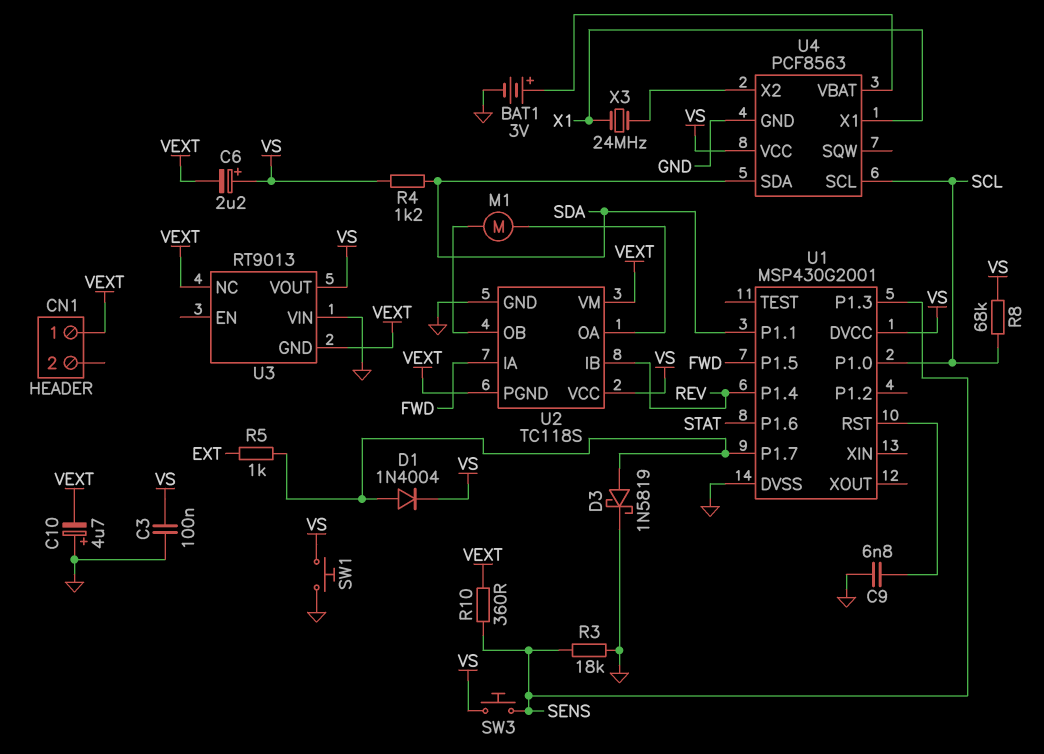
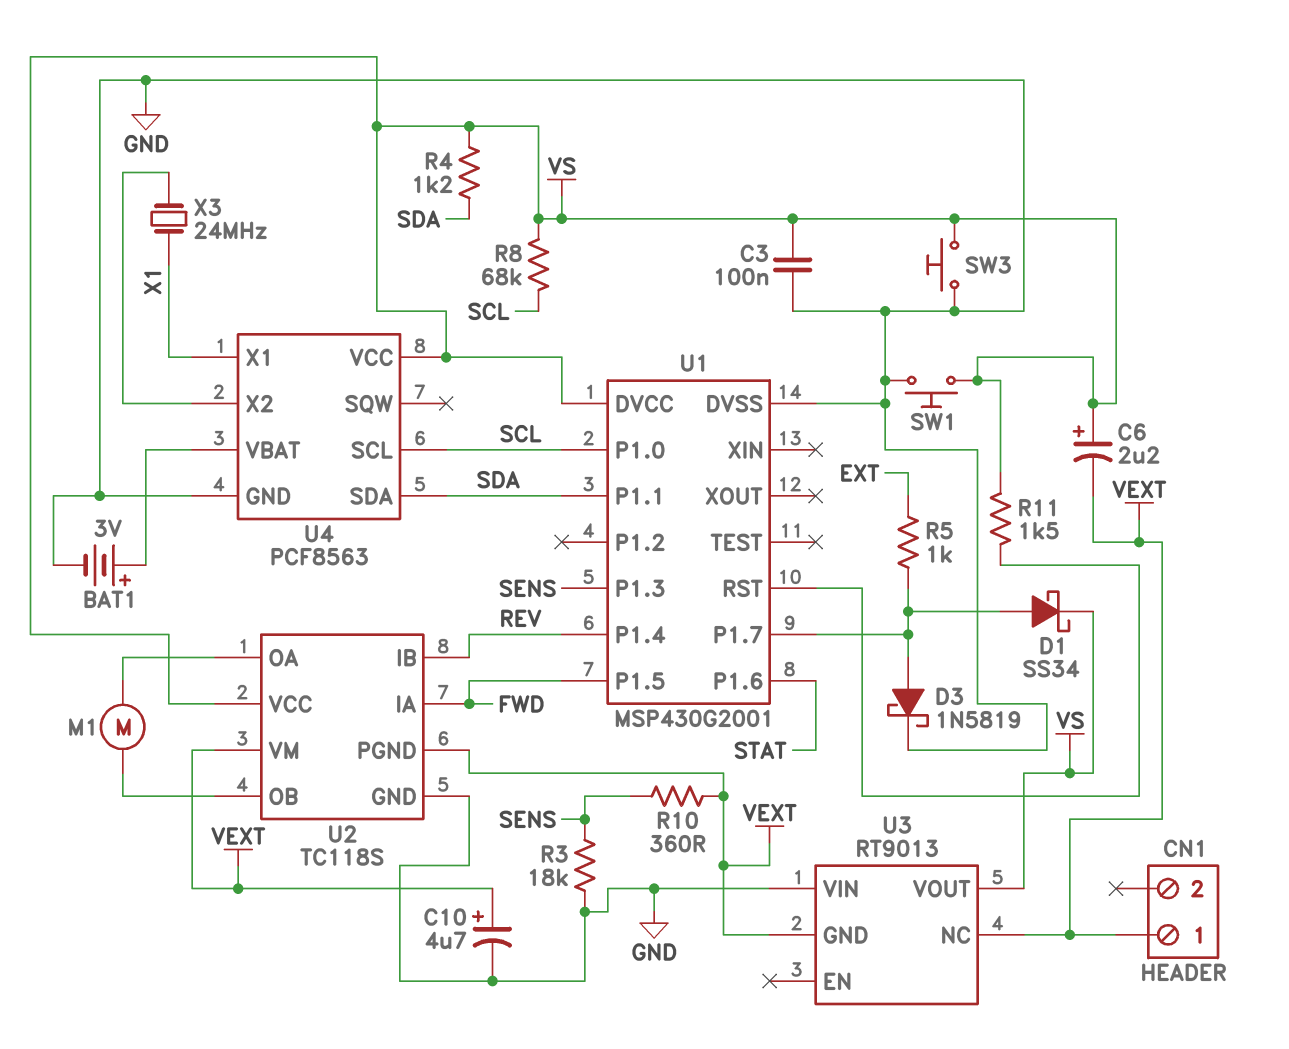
C9: 6.8nF (GND, U1/RST) -> none
C10: 4.7uF (plus GND, minus VEXT) -> 4.7uF (plus VEXT, minus GND)
D1: diode 1N4004 (A U1/P1.7, K VS) -> schottky SS34 (A U1/P1.7, K VS)
R11: none -> 1.5k (U1/RST, VS)
SW3: button (SENS, VS) -> button (GND, VS)

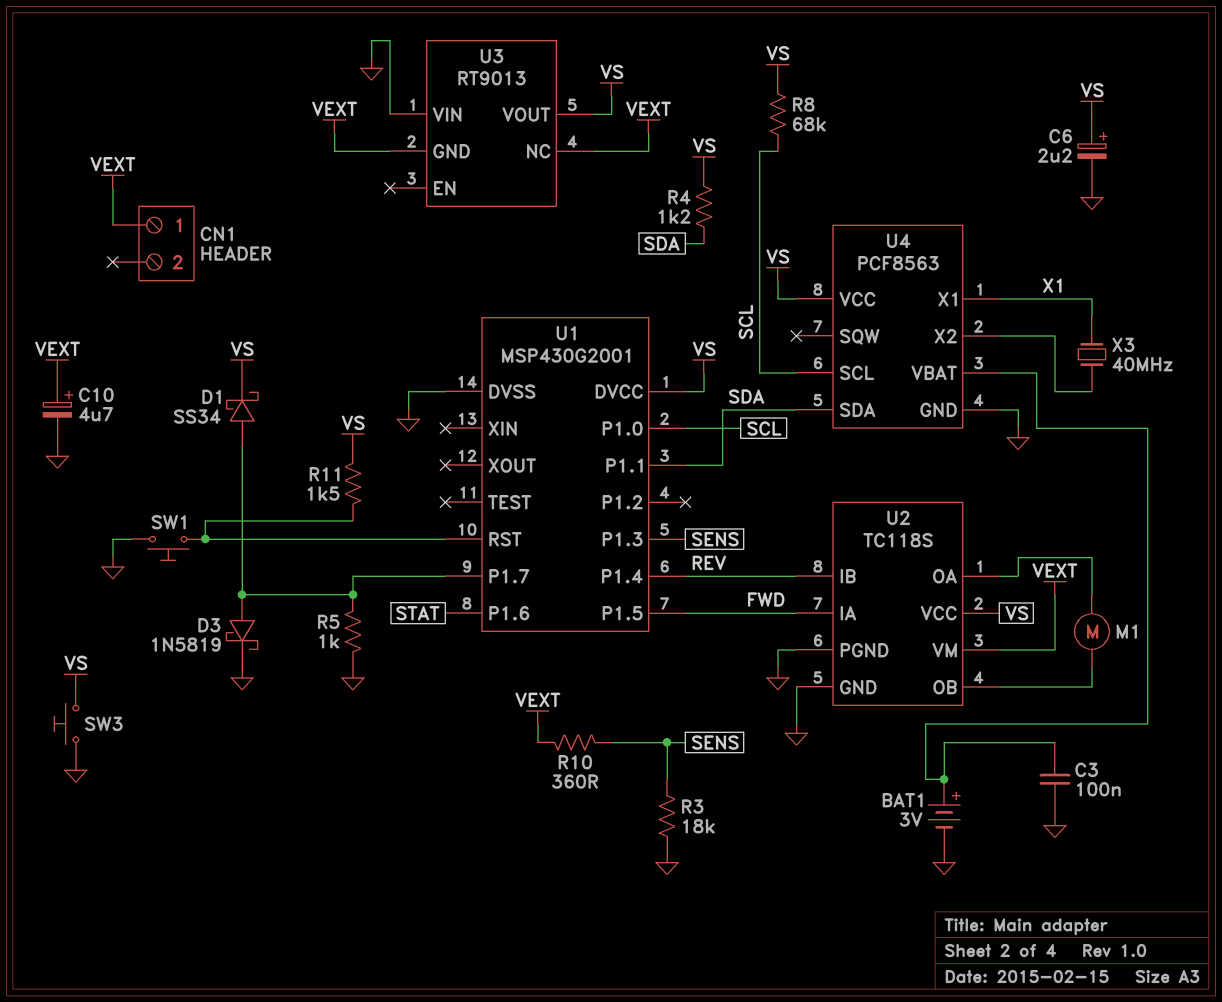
C3: 100nF (GND, VS) -> 100nF (GND, U4/VBAT)
C6: 2.2uF (plus VS, minus VEXT) -> 2.2uF (plus VS, minus GND)
R5: 1k (EXT, U1/P1.7) -> 1k (GND, U1/P1.7)
SW1: button (GND, VS) -> button (GND, U1/RST)
U2 pin PGND: VEXT -> GND
X3: 24MHz (U4/X2, X1) -> 40MHz (U4/X2, X1)

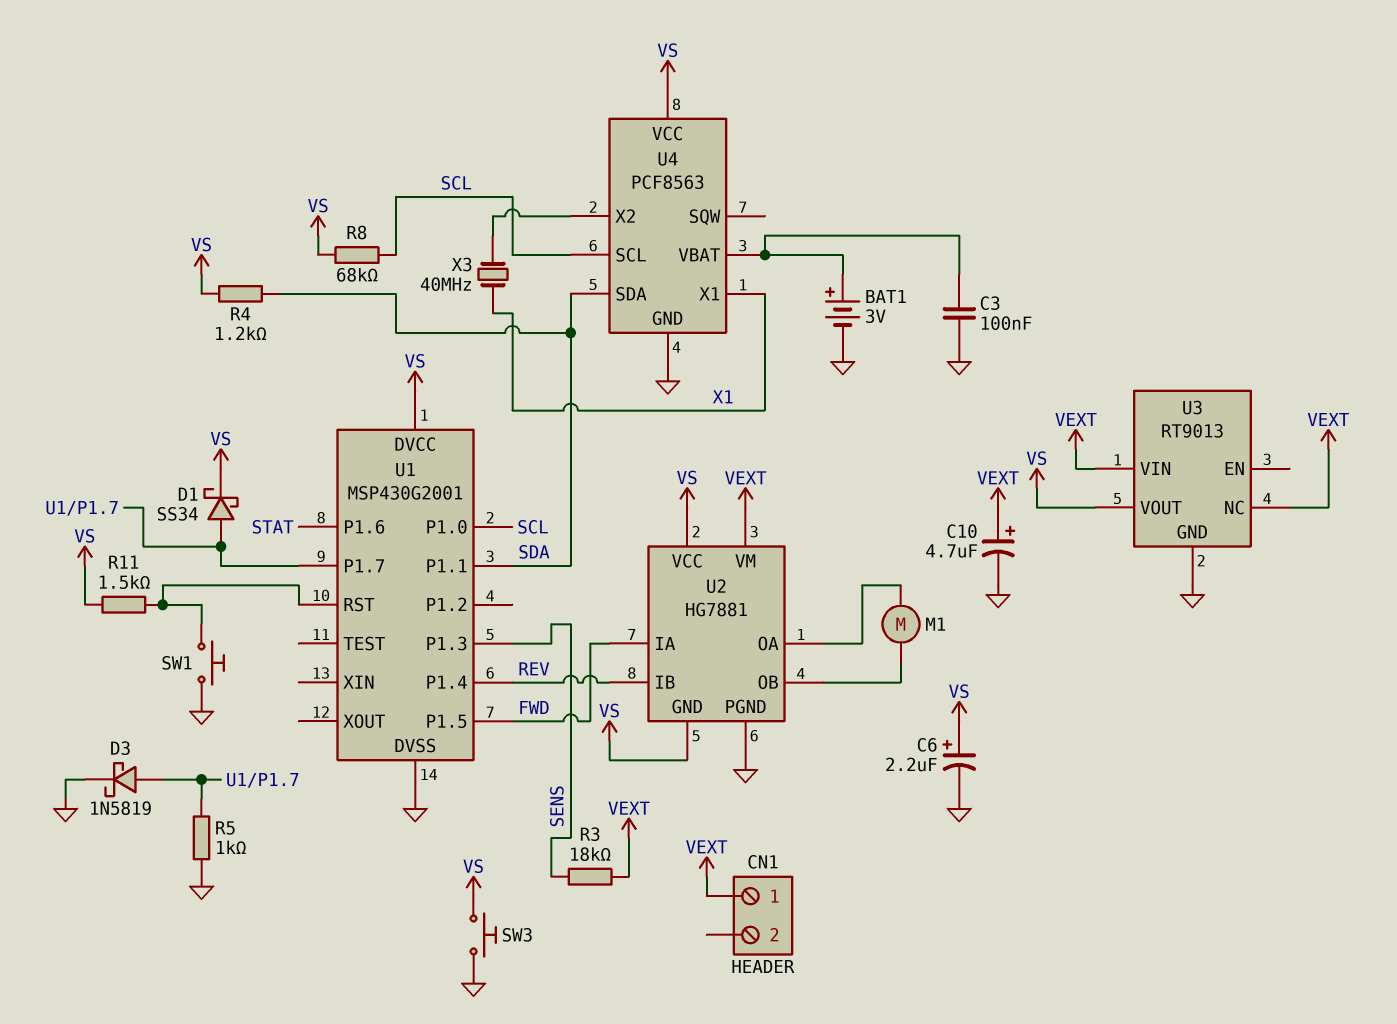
R3: 18k (GND, SENS) -> 18k (SENS, VEXT)
R10: 360 (SENS, VEXT) -> none
U2: TC118S -> HG7881
U2 pin GND: GND -> VS
U3 pin GND: VEXT -> GND
U3 pin VIN: GND -> VEXT

